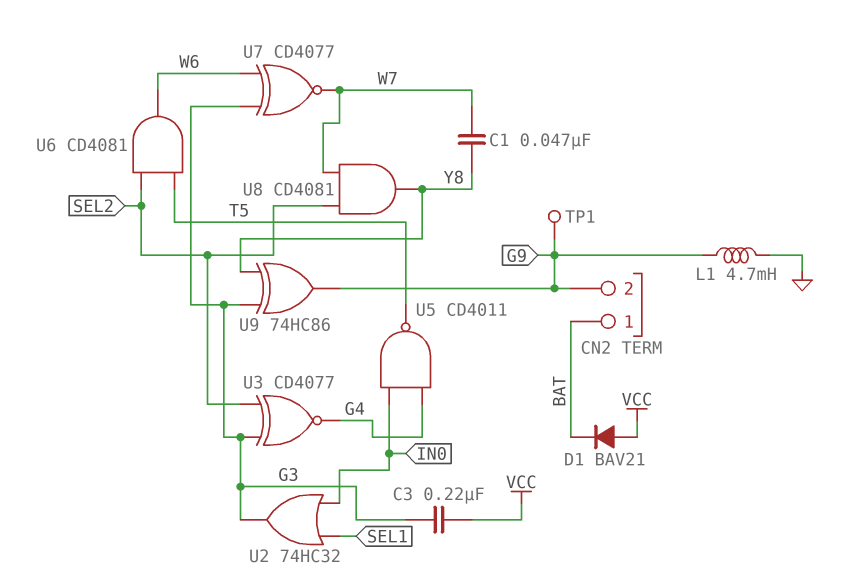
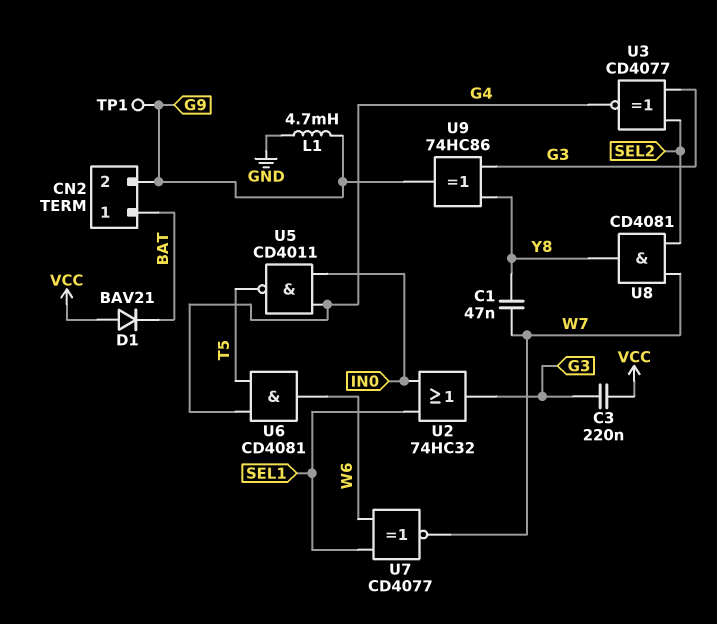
U6: AND CD4081 (in SEL2, in T5, out W6) -> AND CD4081 (in G4, in T5, out W6)
U7: XNOR CD4077 (in G3, in W6, out W7) -> XNOR CD4077 (in SEL1, in W6, out W7)

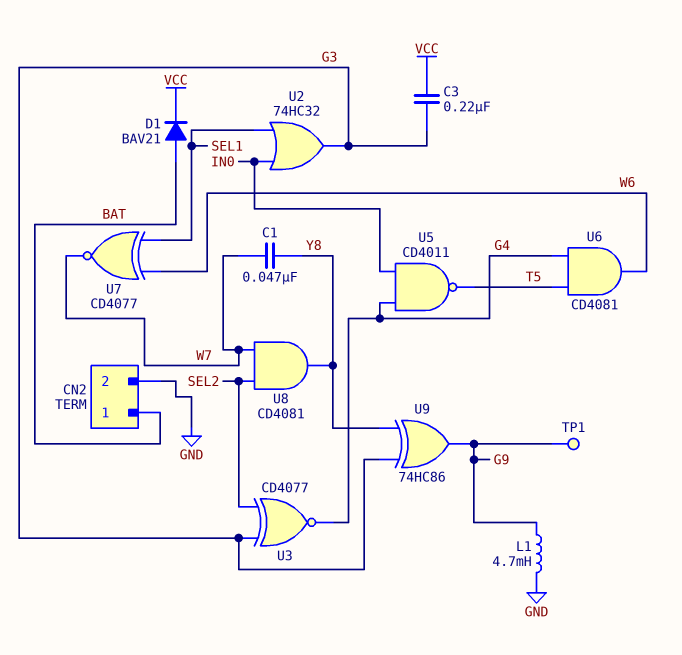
CN2 pin 2: G9 -> GND
D1: diode BAV21 (A VCC, K BAT) -> diode BAV21 (A BAT, K VCC)

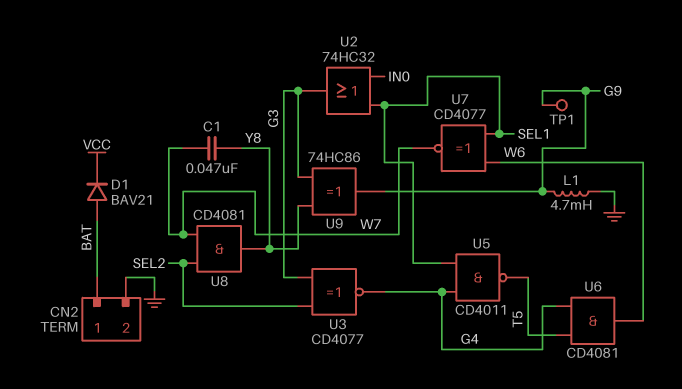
C3: 220nF (G3, VCC) -> none
U5: NAND CD4011 (in G4, in IN0, out T5) -> NAND CD4011 (in G4, in SEL1, out T5)

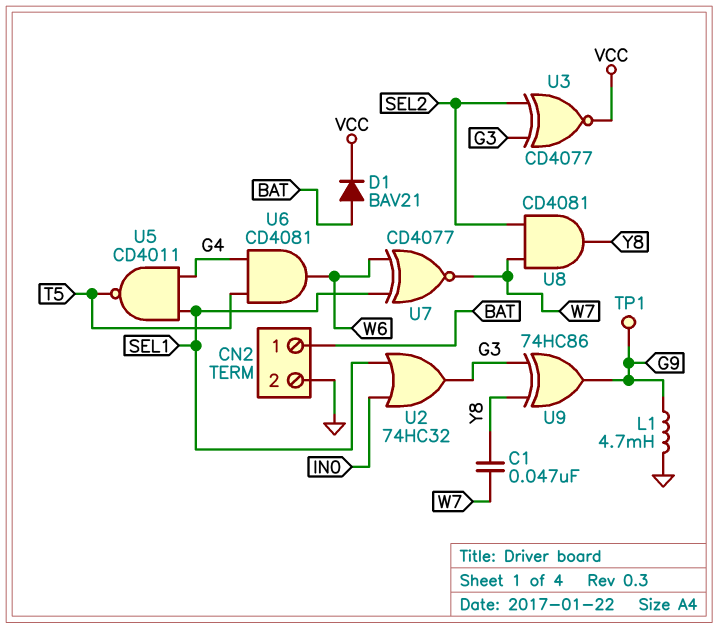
U3: XNOR CD4077 (in G3, in SEL2, out G4) -> XNOR CD4077 (in G3, in SEL2, out VCC)

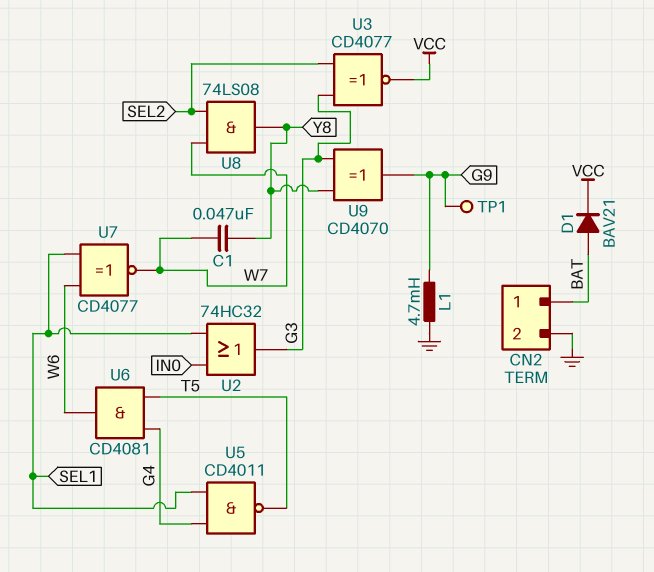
U8: AND CD4081 (in SEL2, in W7, out Y8) -> AND 74LS08 (in SEL2, in W7, out Y8)
U9: XOR 74HC86 (in G3, in Y8, out G9) -> XOR CD4070 (in G3, in Y8, out G9)

